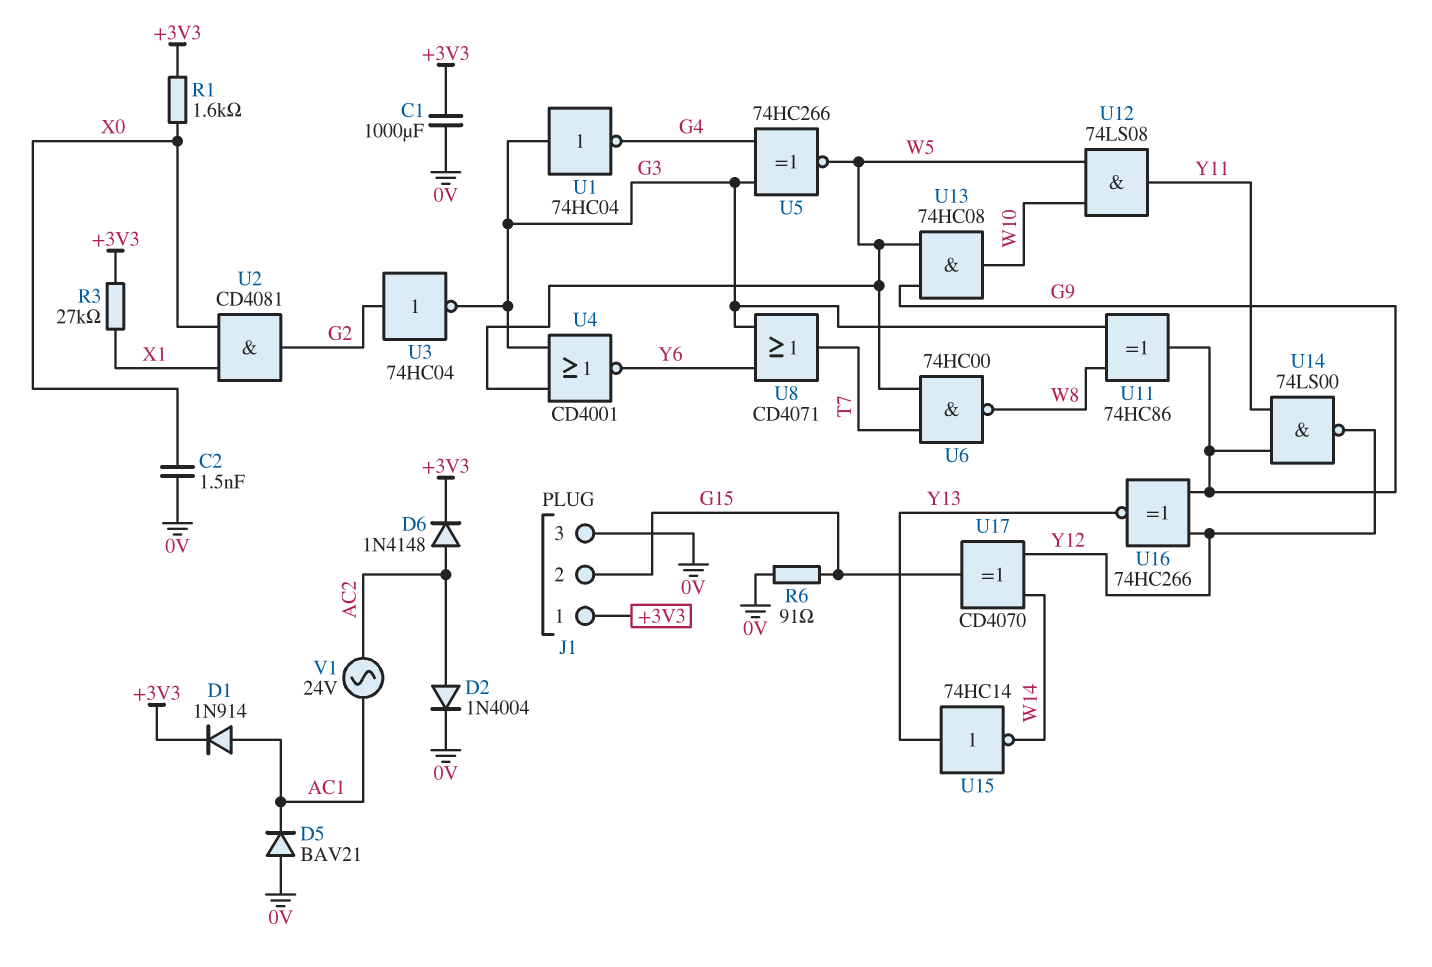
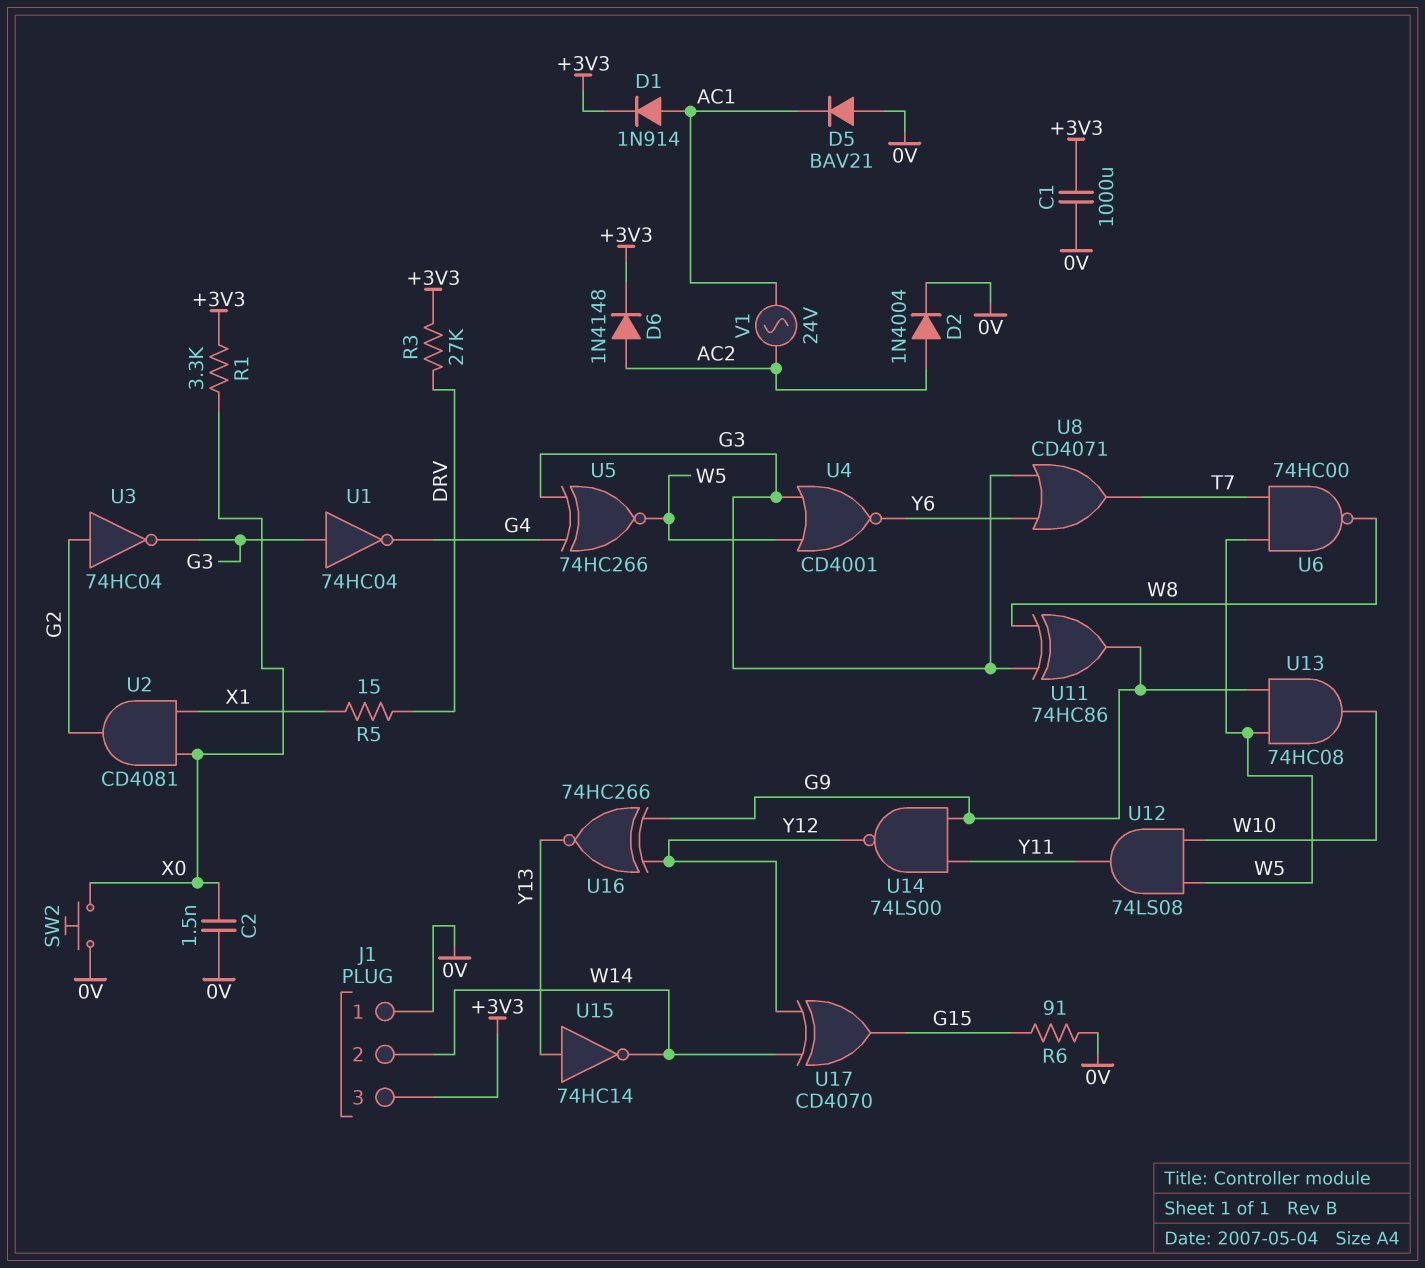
J1 pin 1: +3V3 -> 0V
J1 pin 2: G15 -> W14
J1 pin 3: 0V -> +3V3
R1: 1.6k (+3V3, X0) -> 3.3k (+3V3, X0)
R3: 27k (+3V3, X1) -> 27k (+3V3, DRV)
R5: none -> 15 (DRV, X1)
SW2: none -> button (0V, X0)

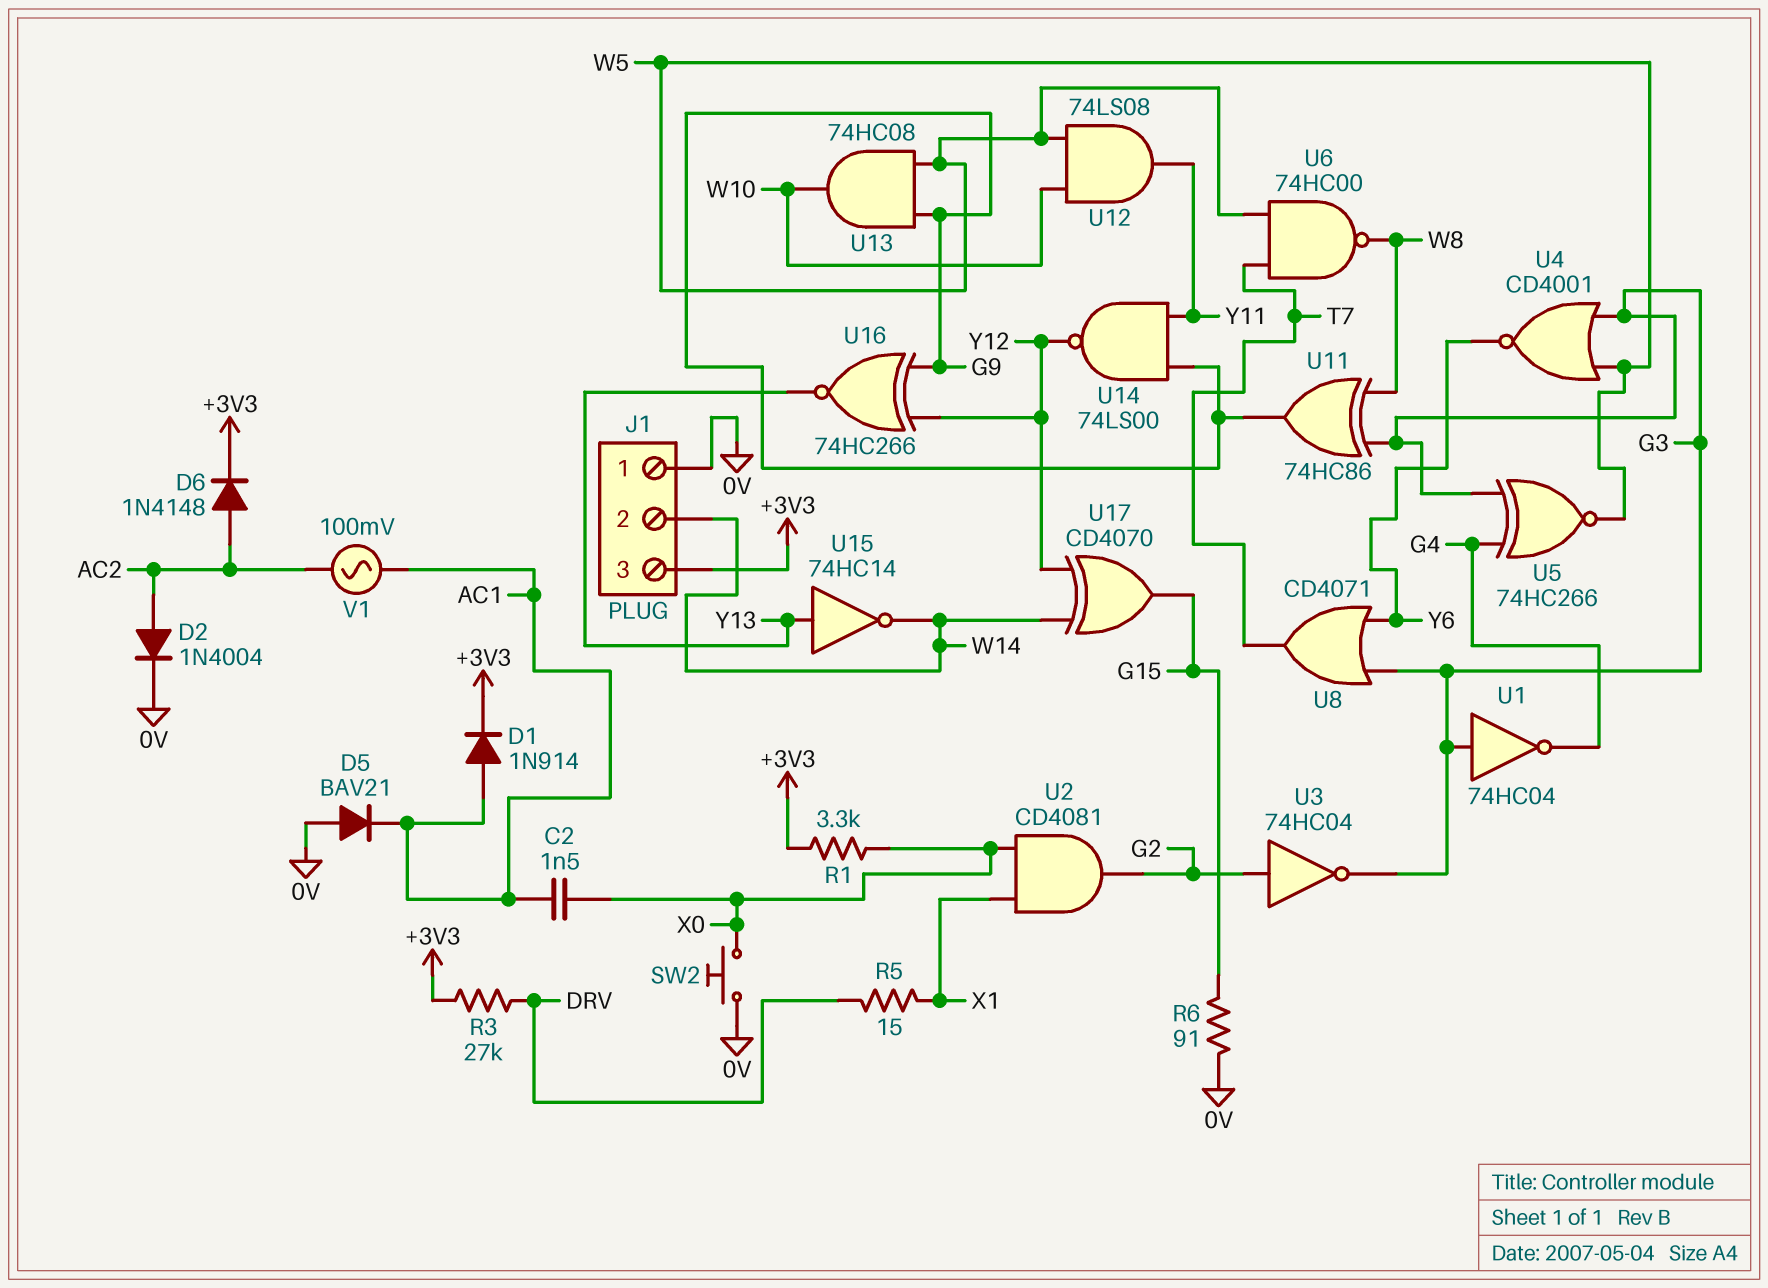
C1: 1000uF (+3V3, 0V) -> none
C2: 1.5nF (0V, X0) -> 1.5nF (AC1, X0)
V1: AC 24V (AC1, AC2) -> AC 100mV (AC1, AC2)

